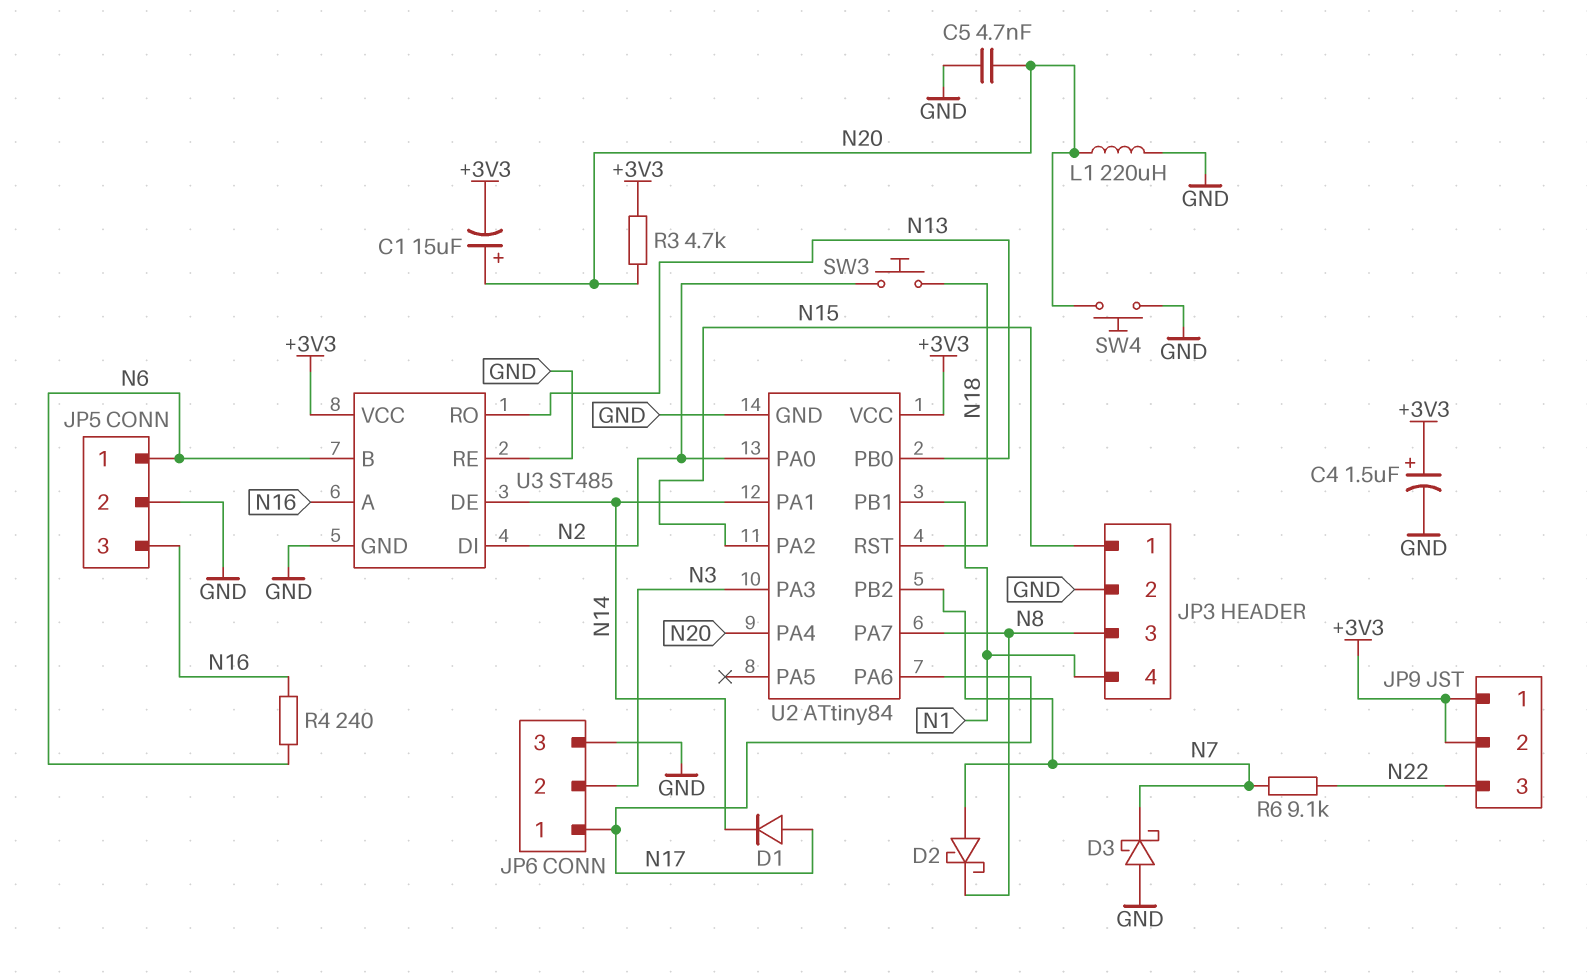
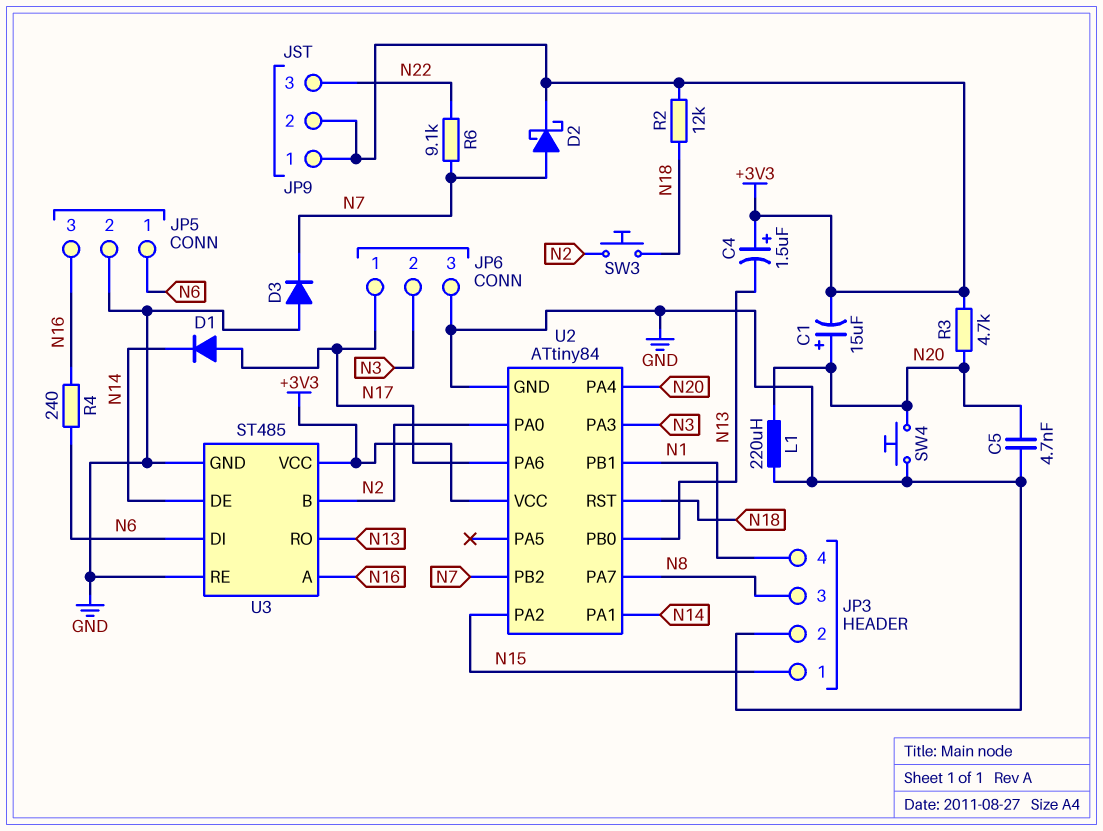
C4: 1.5uF (plus +3V3, minus GND) -> 1.5uF (plus +3V3, minus N13)
D2: schottky (A N7, K N8) -> schottky (A N7, K +3V3)
D3: schottky (A GND, K N7) -> diode (A GND, K N7)
R2: none -> 12k (+3V3, N18)
U3 pin B: N6 -> N2
U3 pin DI: N2 -> N6

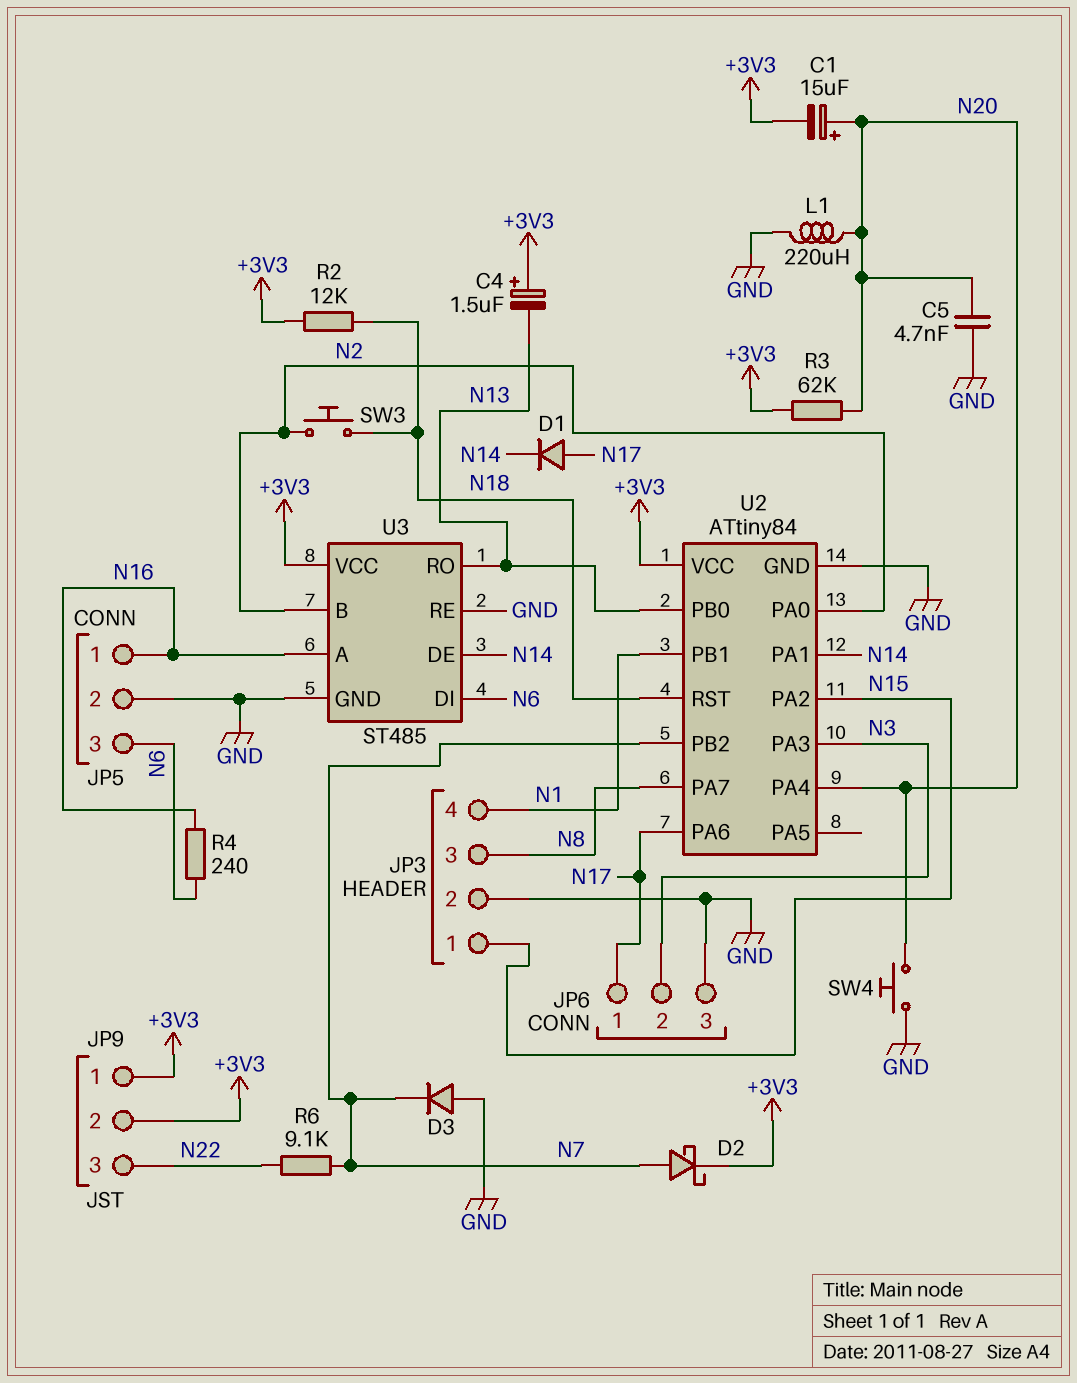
JP5 pin 1: N6 -> N16
JP5 pin 3: N16 -> N6
R3: 4.7k (+3V3, N20) -> 62k (+3V3, N20)

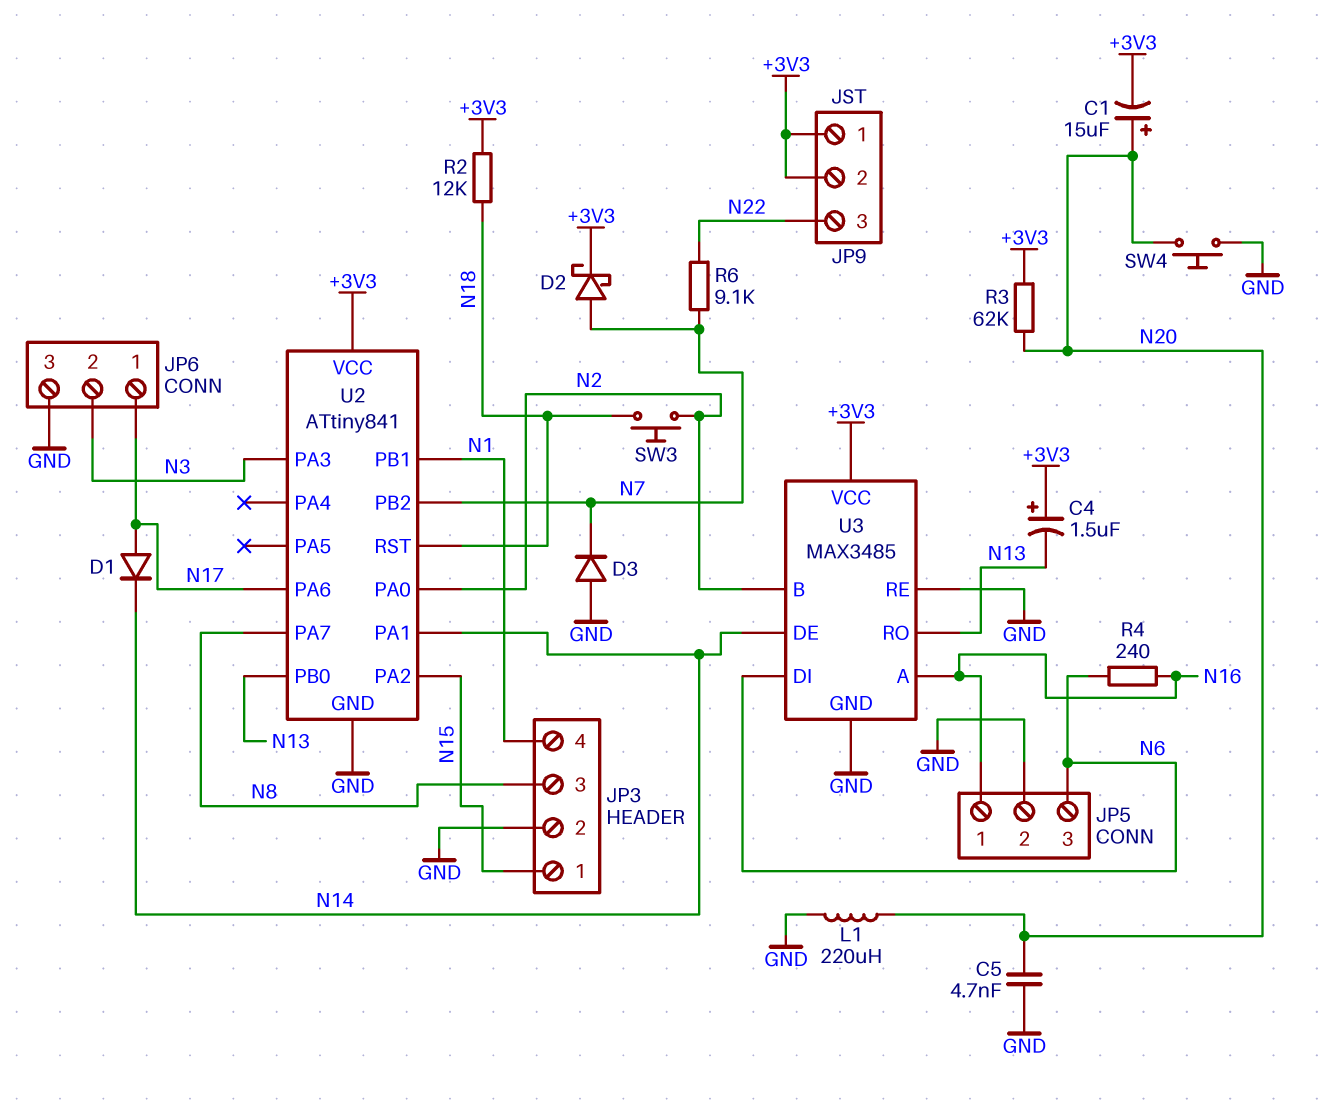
U2: ATtiny84 -> ATtiny841
U2 pin PA4: N20 -> none
U3: ST485 -> MAX3485

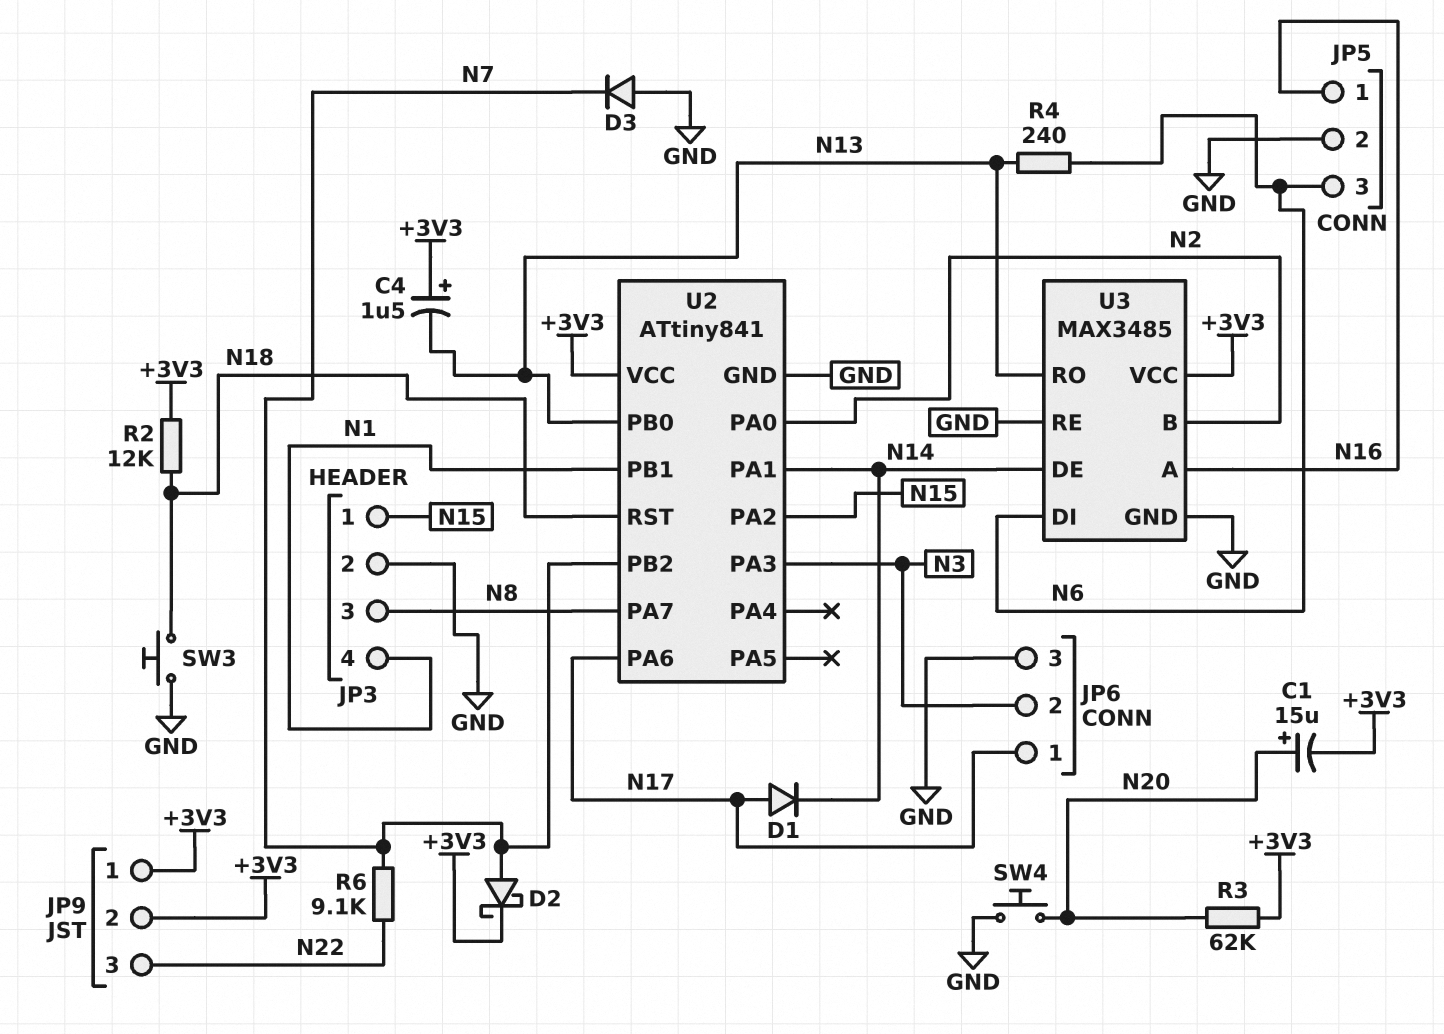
C5: 4.7nF (GND, N20) -> none
L1: 220uH (GND, N20) -> none
R4: 240 (N6, N16) -> 240 (N6, N13)
SW3: button (N2, N18) -> button (GND, N18)

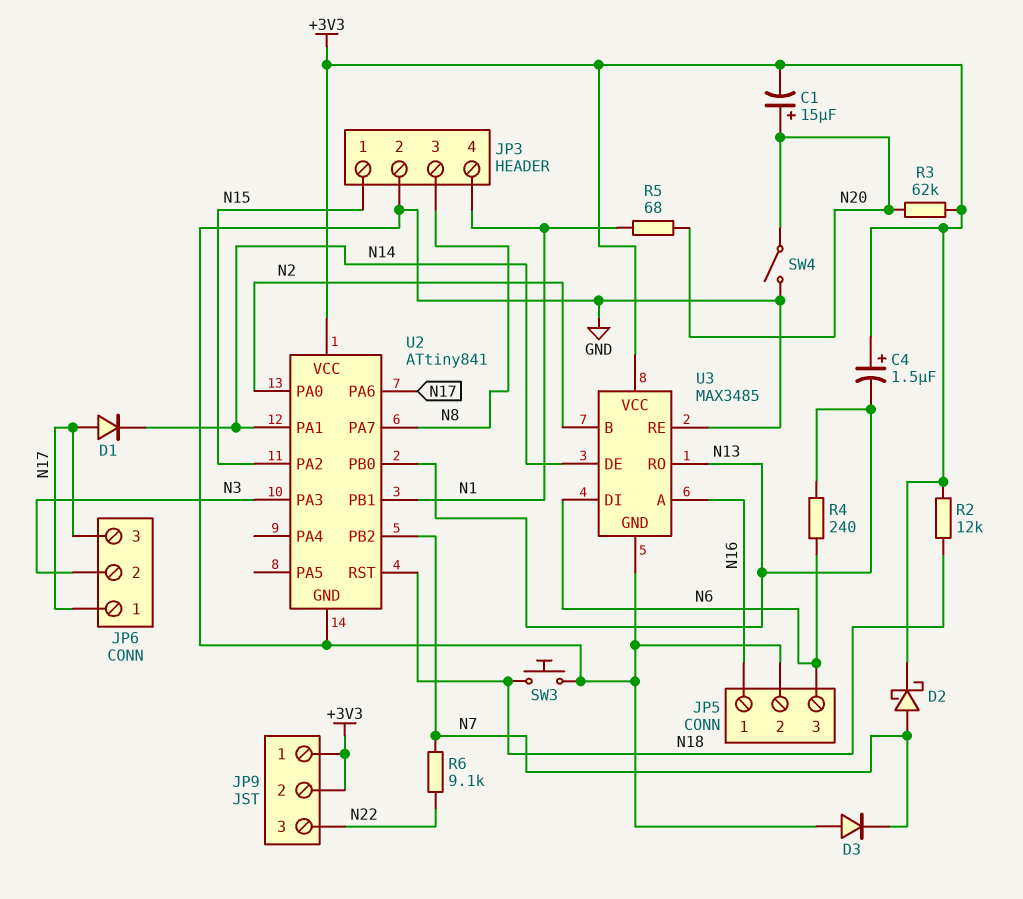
JP6 pin 3: GND -> N17
R5: none -> 68 (N1, N20)
SW4: button (GND, N20) -> switch (GND, N20)

